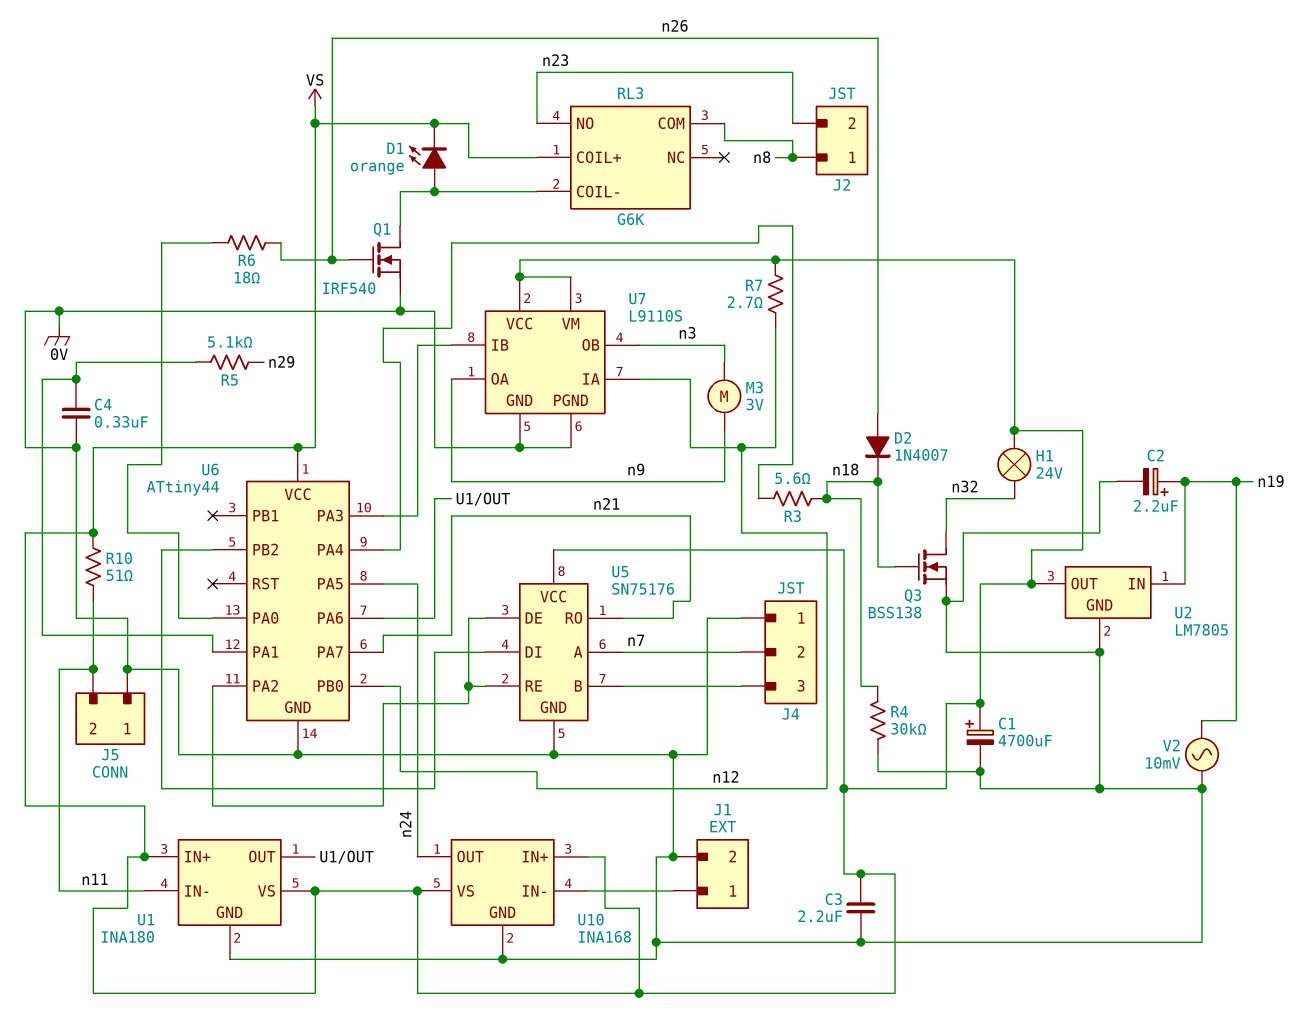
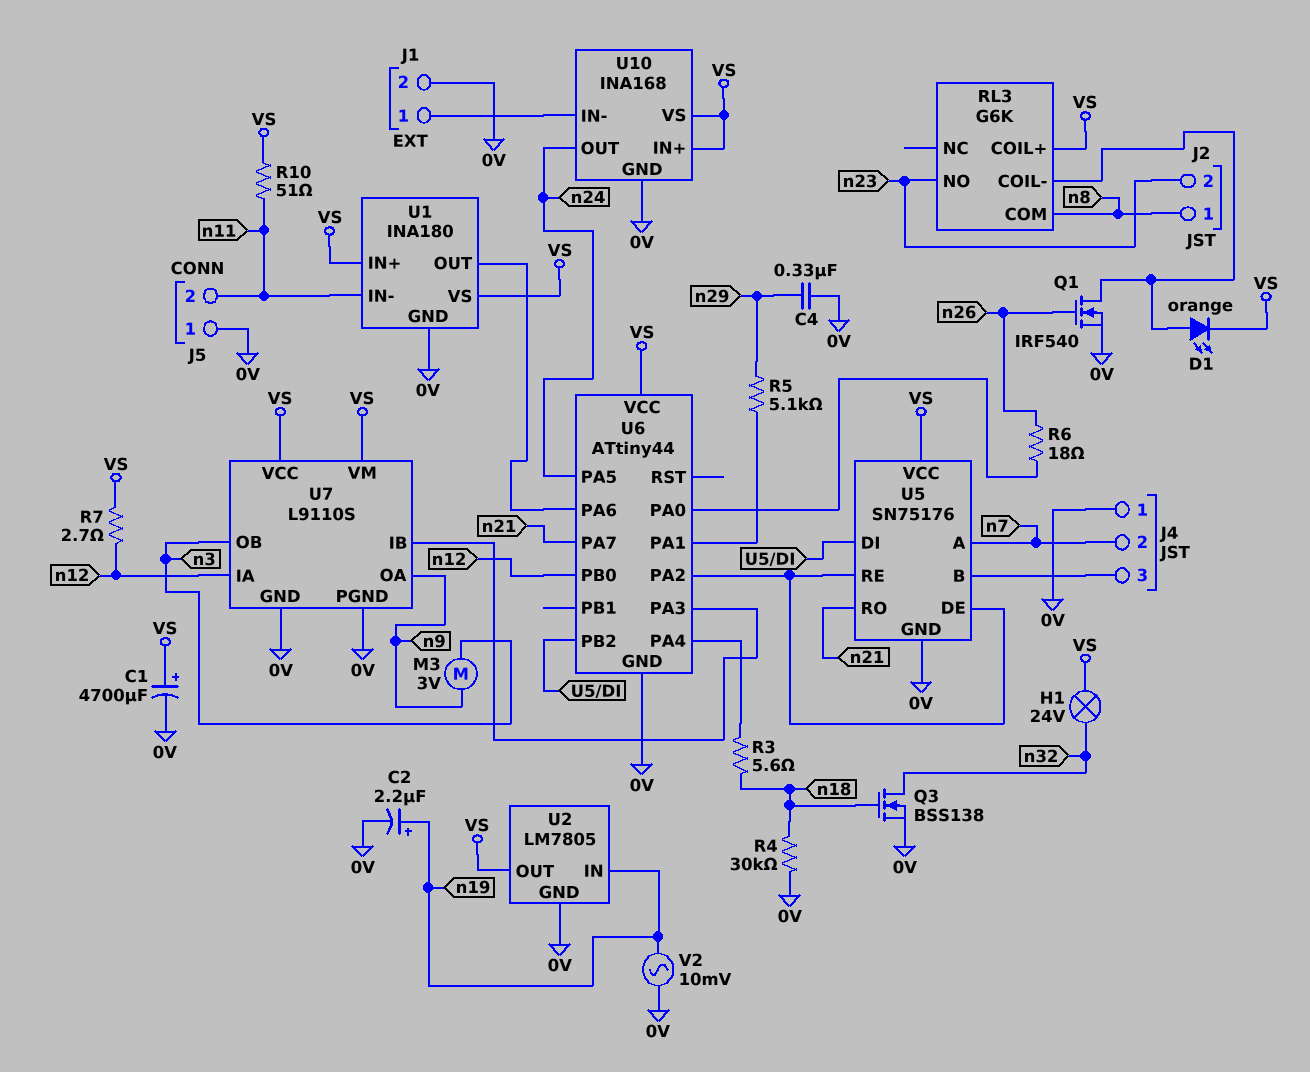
C3: 2.2uF (0V, VS) -> none
C4: 330nF (0V, U6/PA1) -> 330nF (0V, n29)
D2: diode 1N4007 (A n26, K n18) -> none

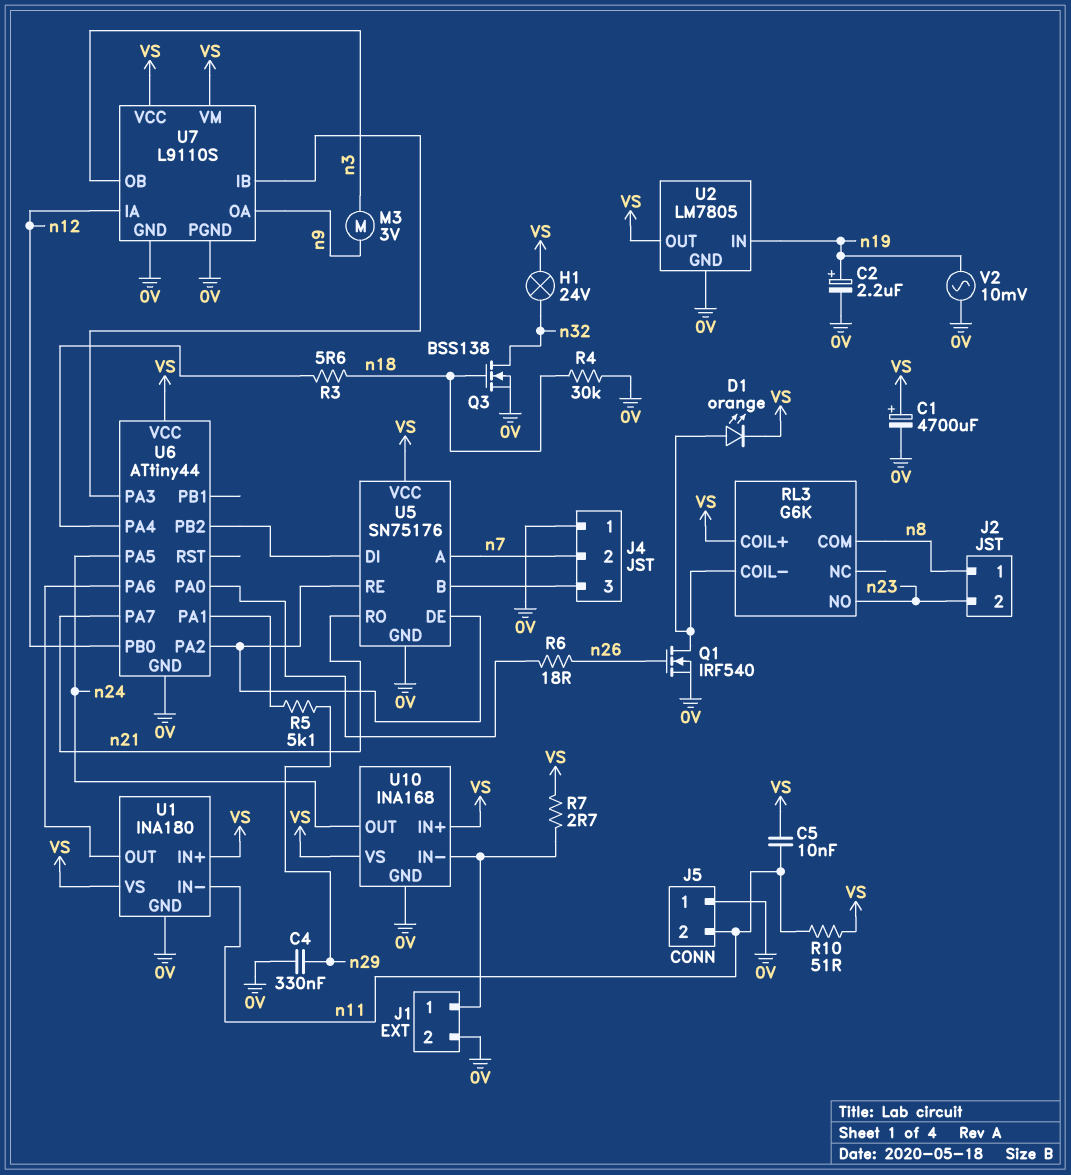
C5: none -> 10nF (VS, n11)
R7: 2.7 (VS, n12) -> 2.7 (J1/1, VS)

